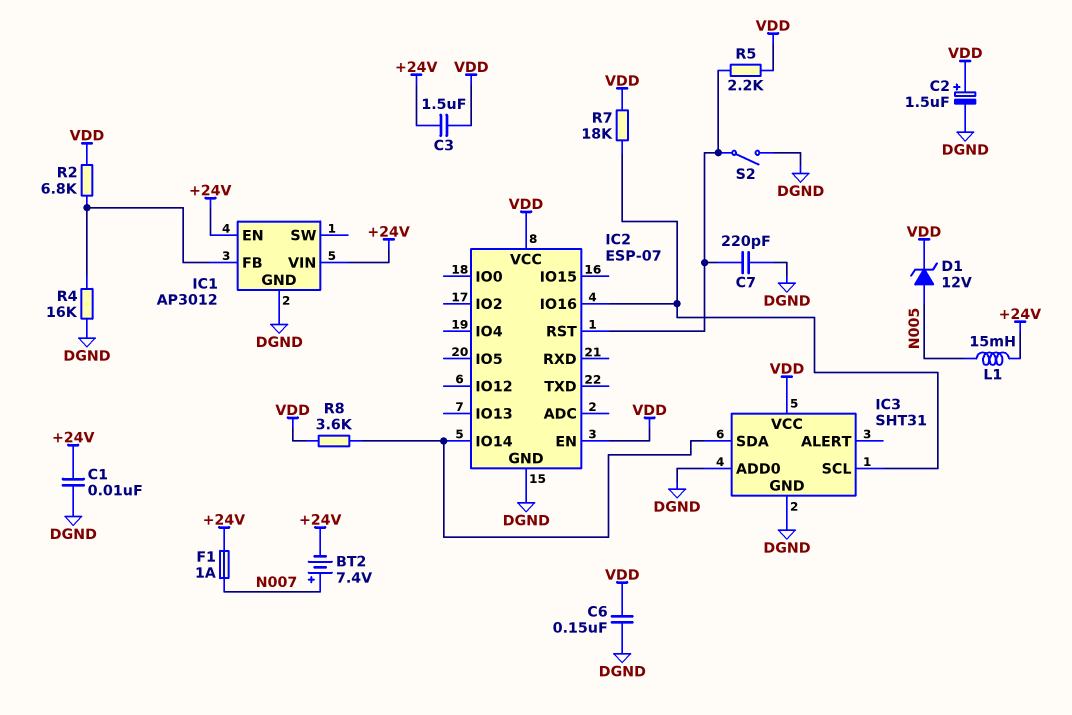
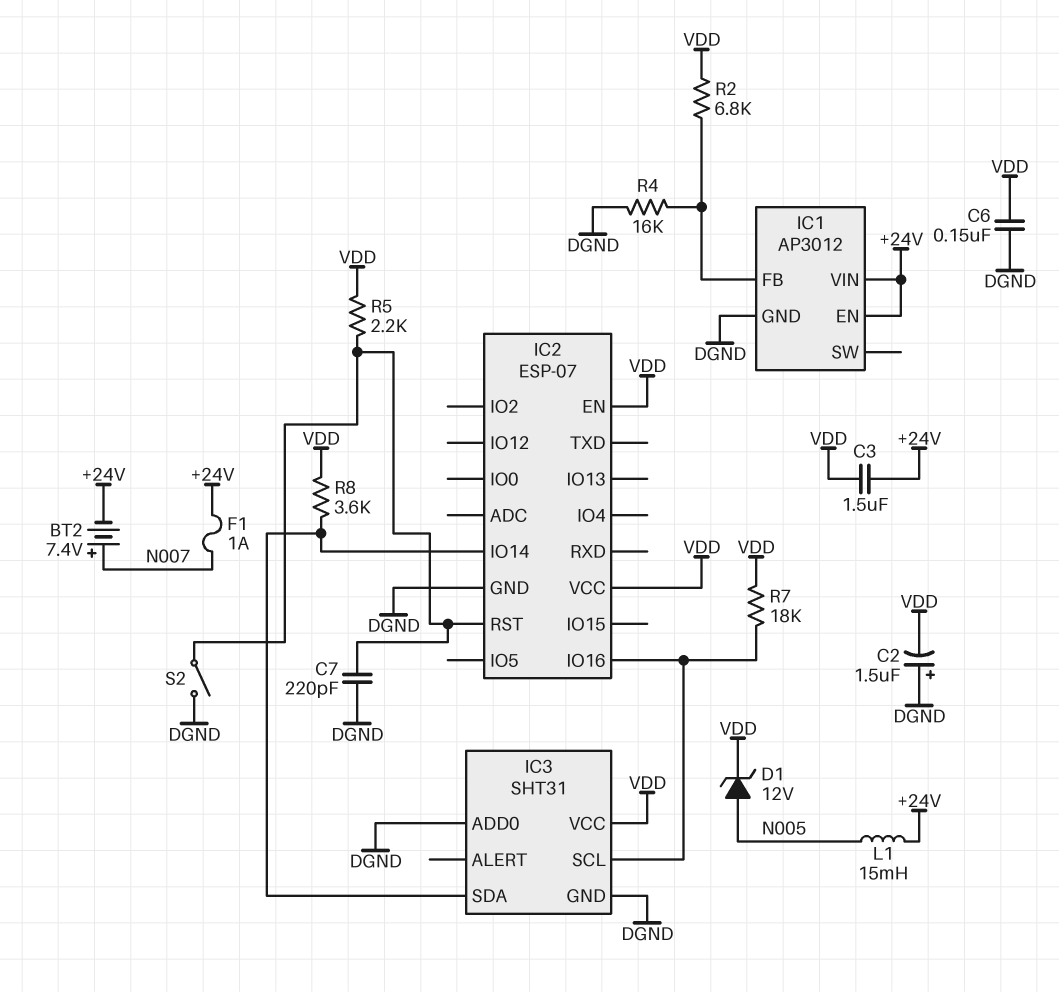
C1: 10nF (+24V, DGND) -> none
C2: 1.5uF (plus VDD, minus DGND) -> 1.5uF (plus DGND, minus VDD)

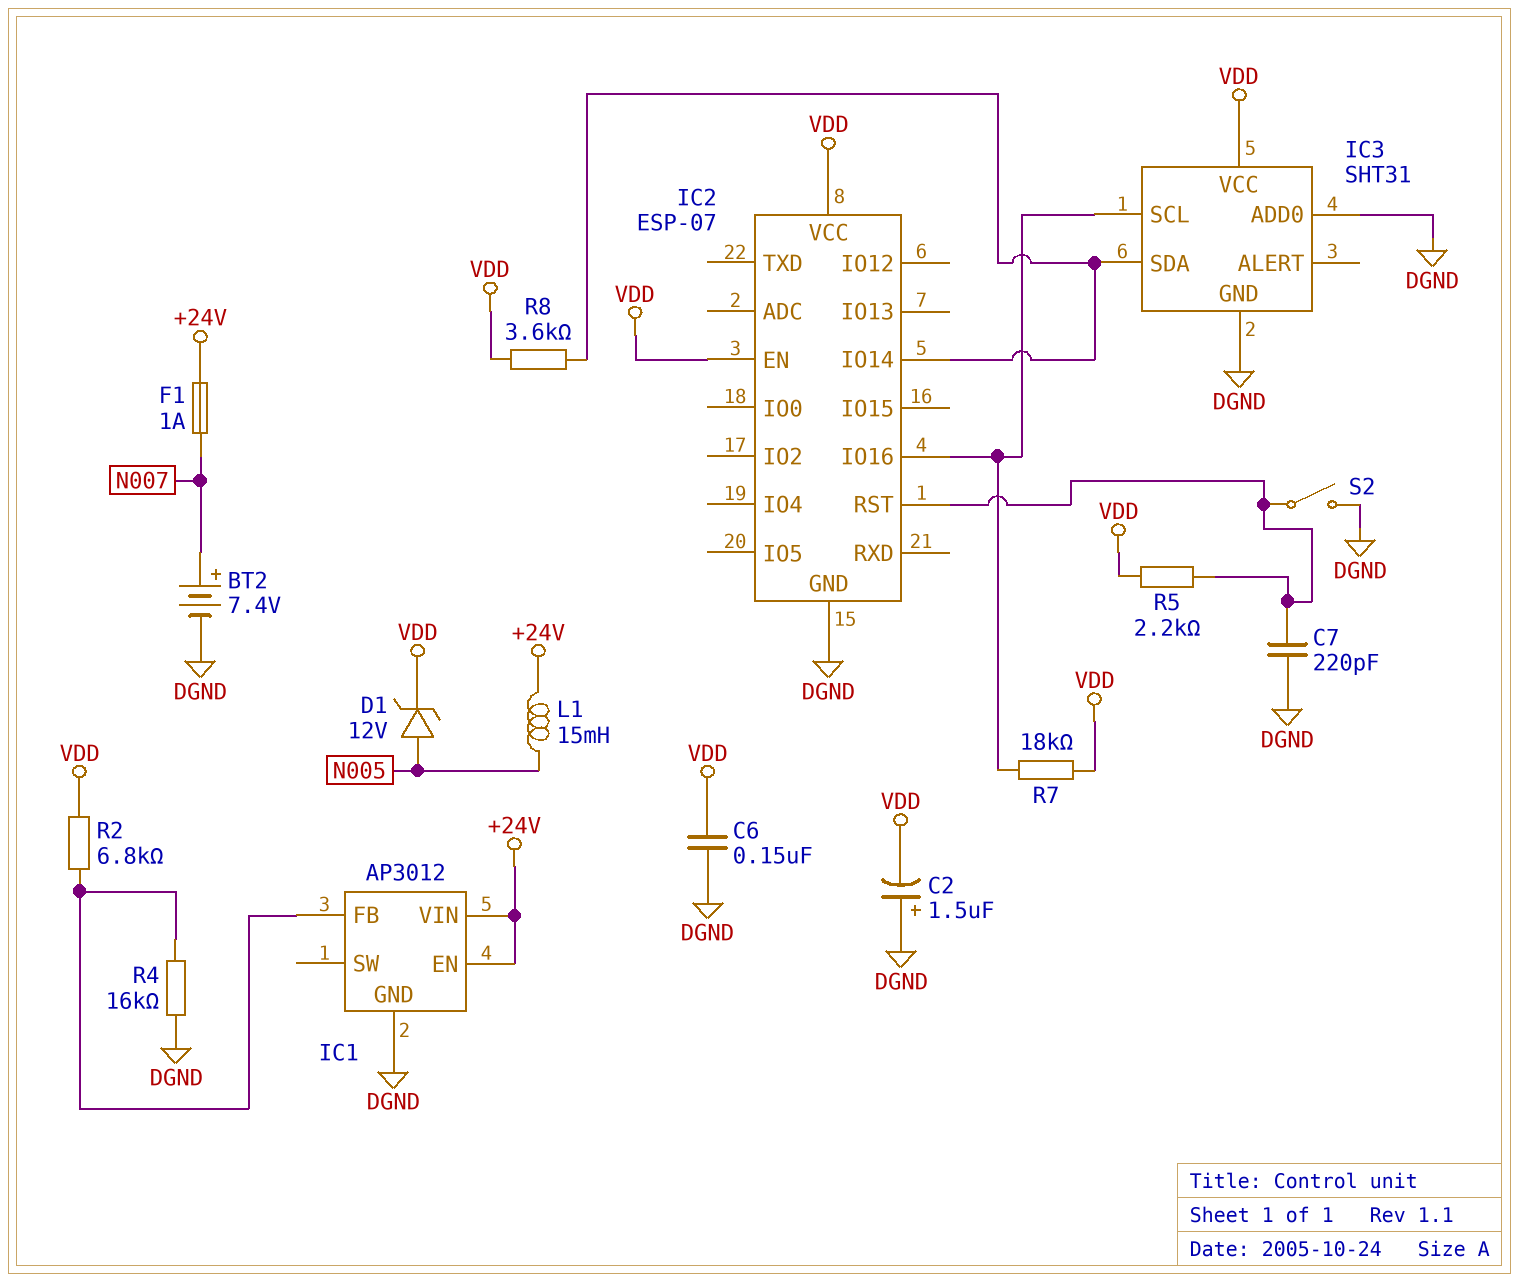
BT2: 7.4V (plus N007, minus +24V) -> 7.4V (plus N007, minus DGND)
C3: 1.5uF (+24V, VDD) -> none

